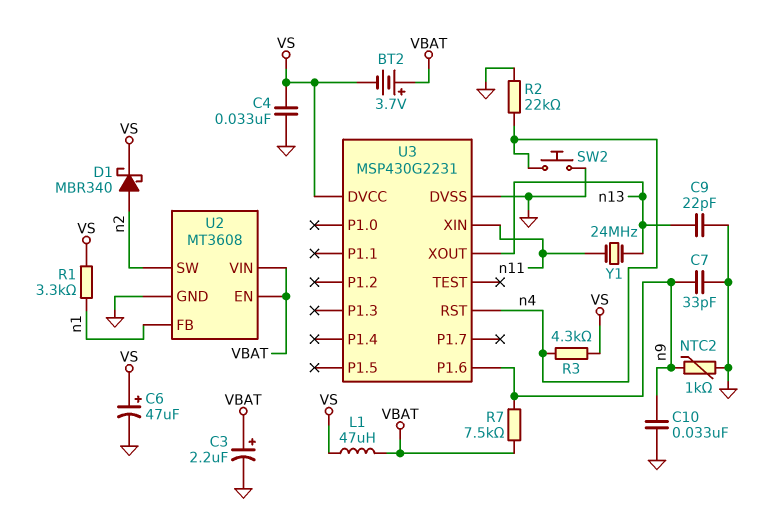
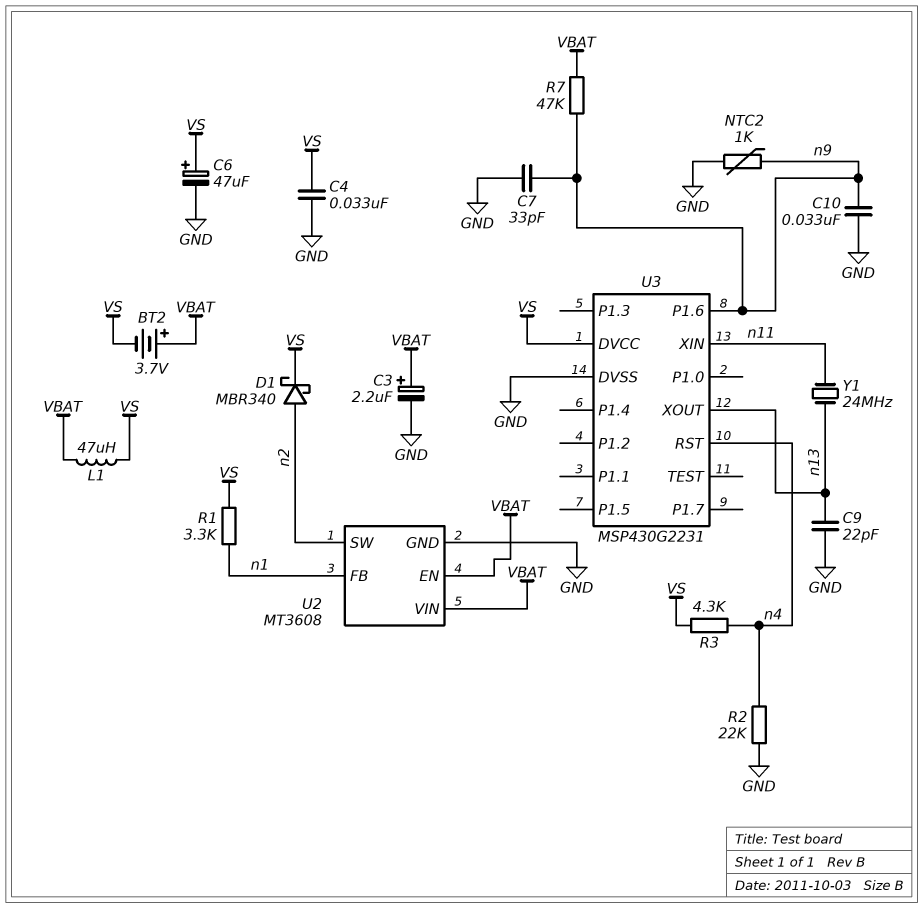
R7: 7.5k (VBAT, n9) -> 47k (VBAT, n9)
SW2: button (GND, n4) -> none

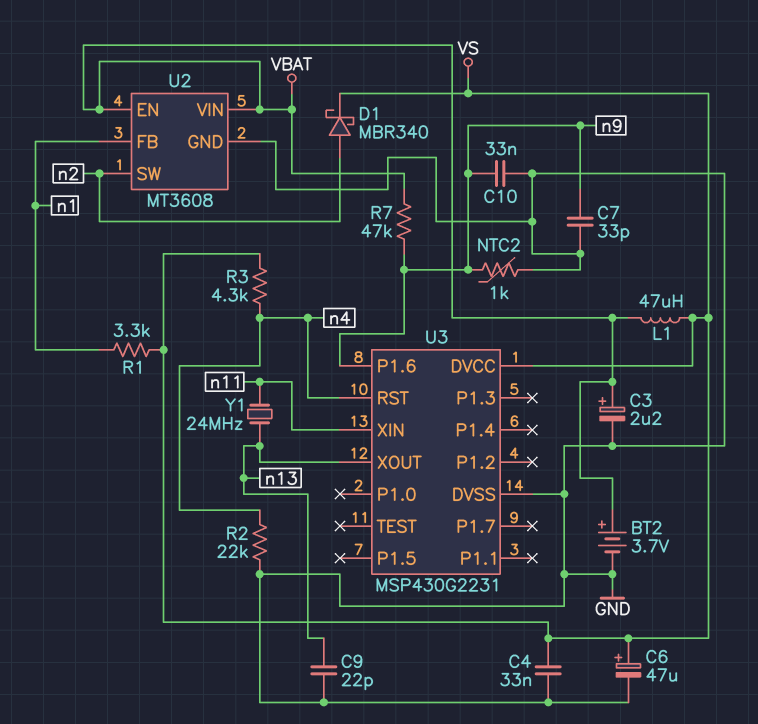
BT2: 3.7V (plus VBAT, minus VS) -> 3.7V (plus VBAT, minus GND)

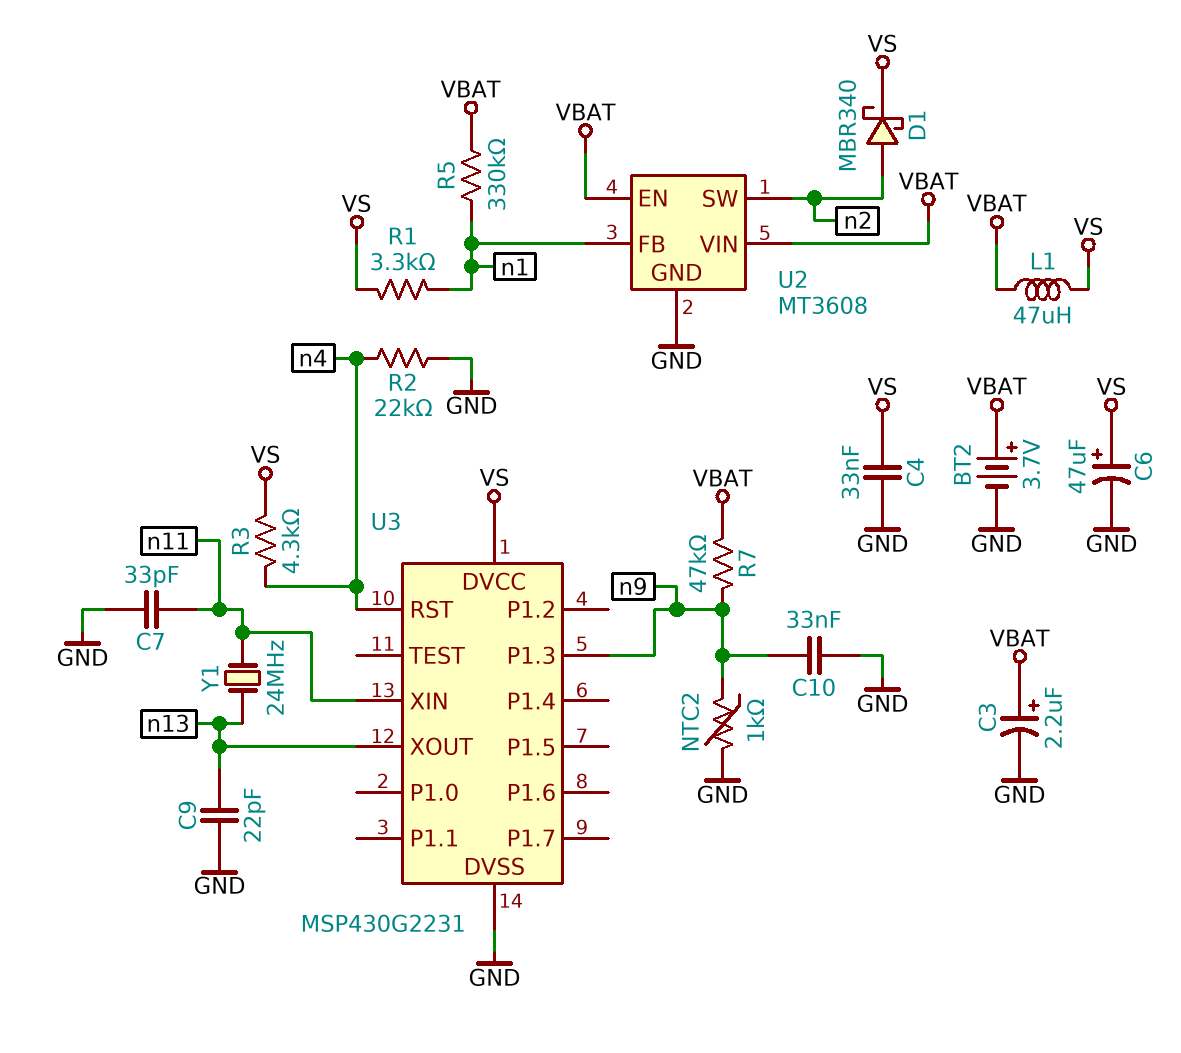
C7: 33pF (GND, n9) -> 33pF (GND, n11)
R5: none -> 330k (VBAT, n1)
U3 pin P1.3: none -> n9
U3 pin P1.6: n9 -> none

